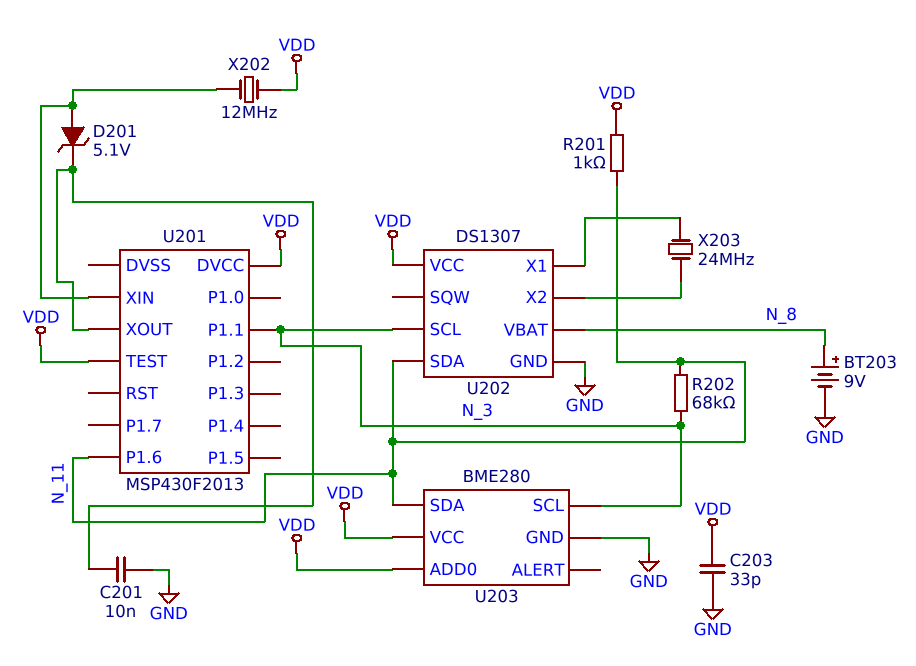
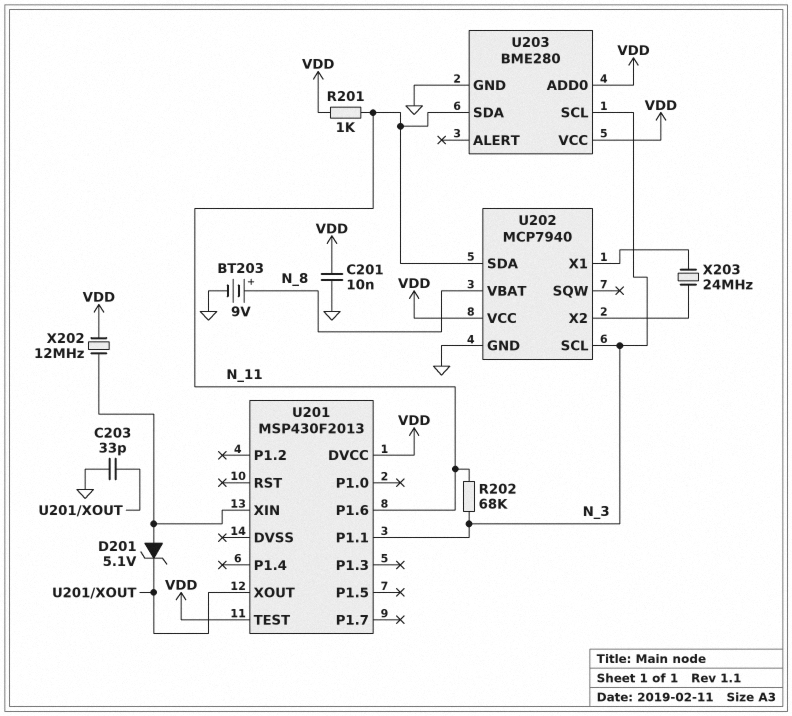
C201: 10nF (GND, U201/XOUT) -> 10nF (GND, VDD)
C203: 33pF (GND, VDD) -> 33pF (GND, U201/XOUT)
U202: DS1307 -> MCP7940

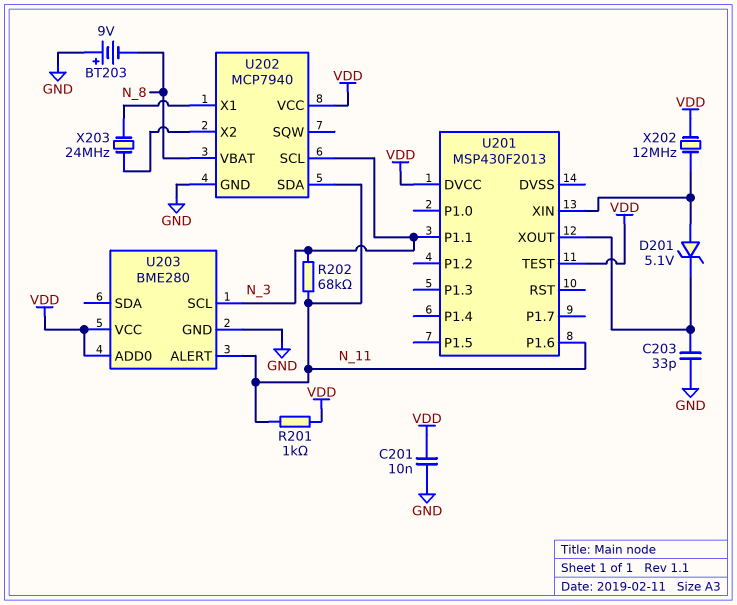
BT203: 9V (plus N_8, minus GND) -> 9V (plus GND, minus N_8)
U203 pin ALERT: none -> N_11
U203 pin SDA: N_11 -> none

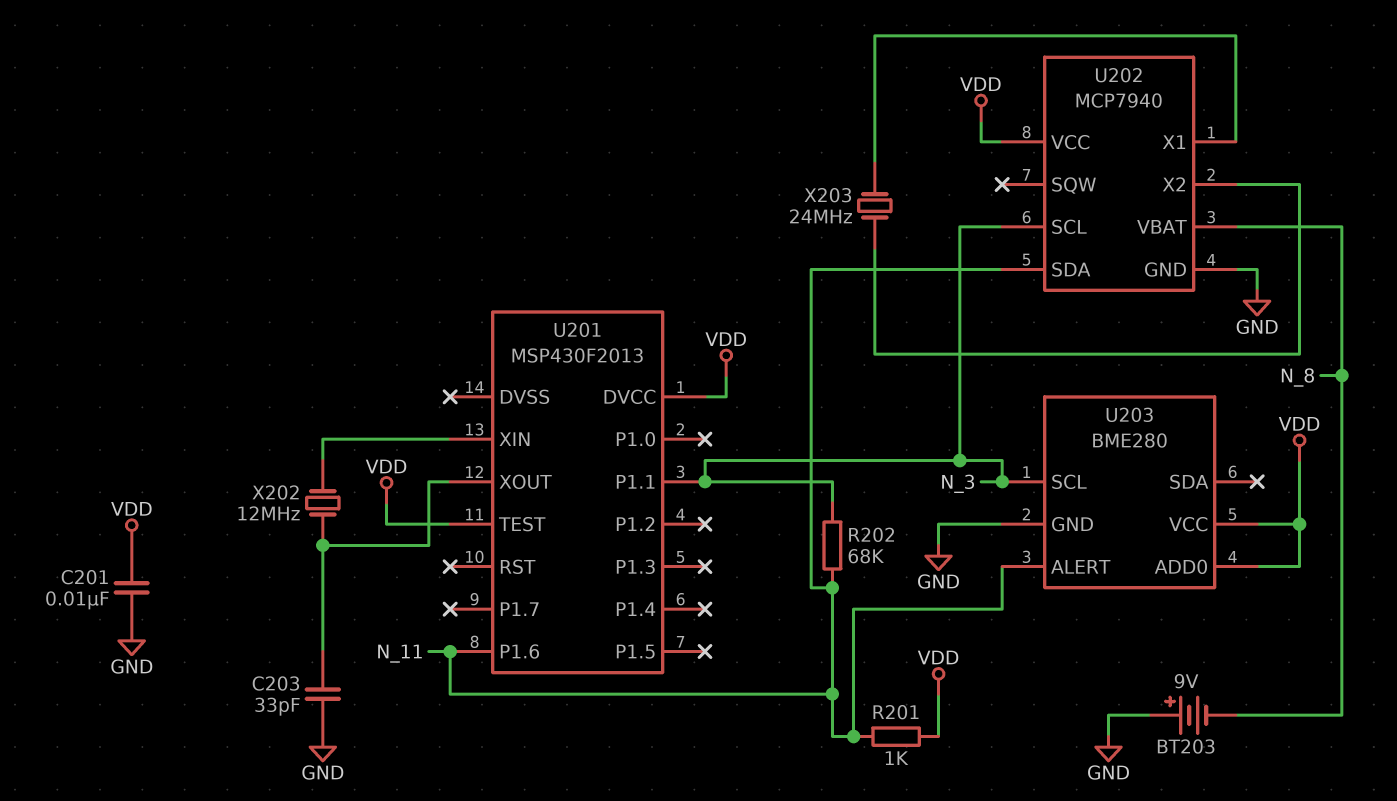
D201: zener 5.1V (A U201/XIN, K U201/XOUT) -> none
X202: 12MHz (U201/XIN, VDD) -> 12MHz (U201/XIN, U201/XOUT)

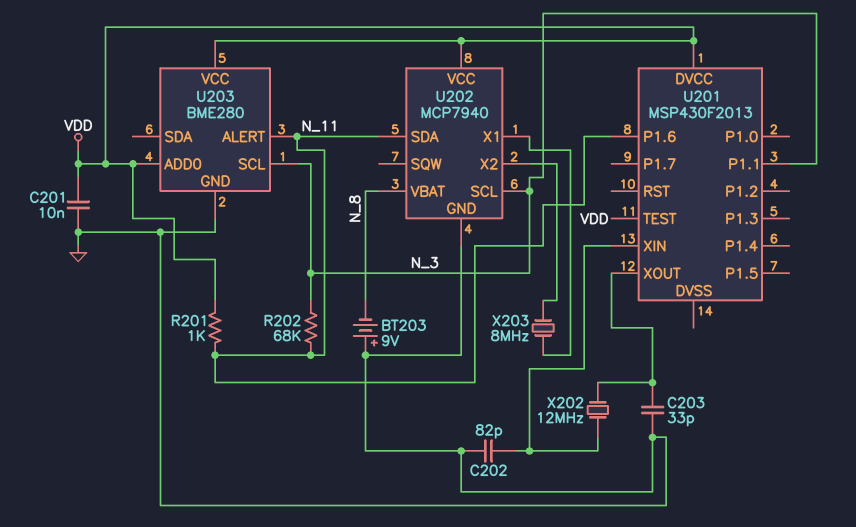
C202: none -> 82pF (GND, U201/XIN)
X203: 24MHz (U202/X1, U202/X2) -> 8MHz (U202/X1, U202/X2)

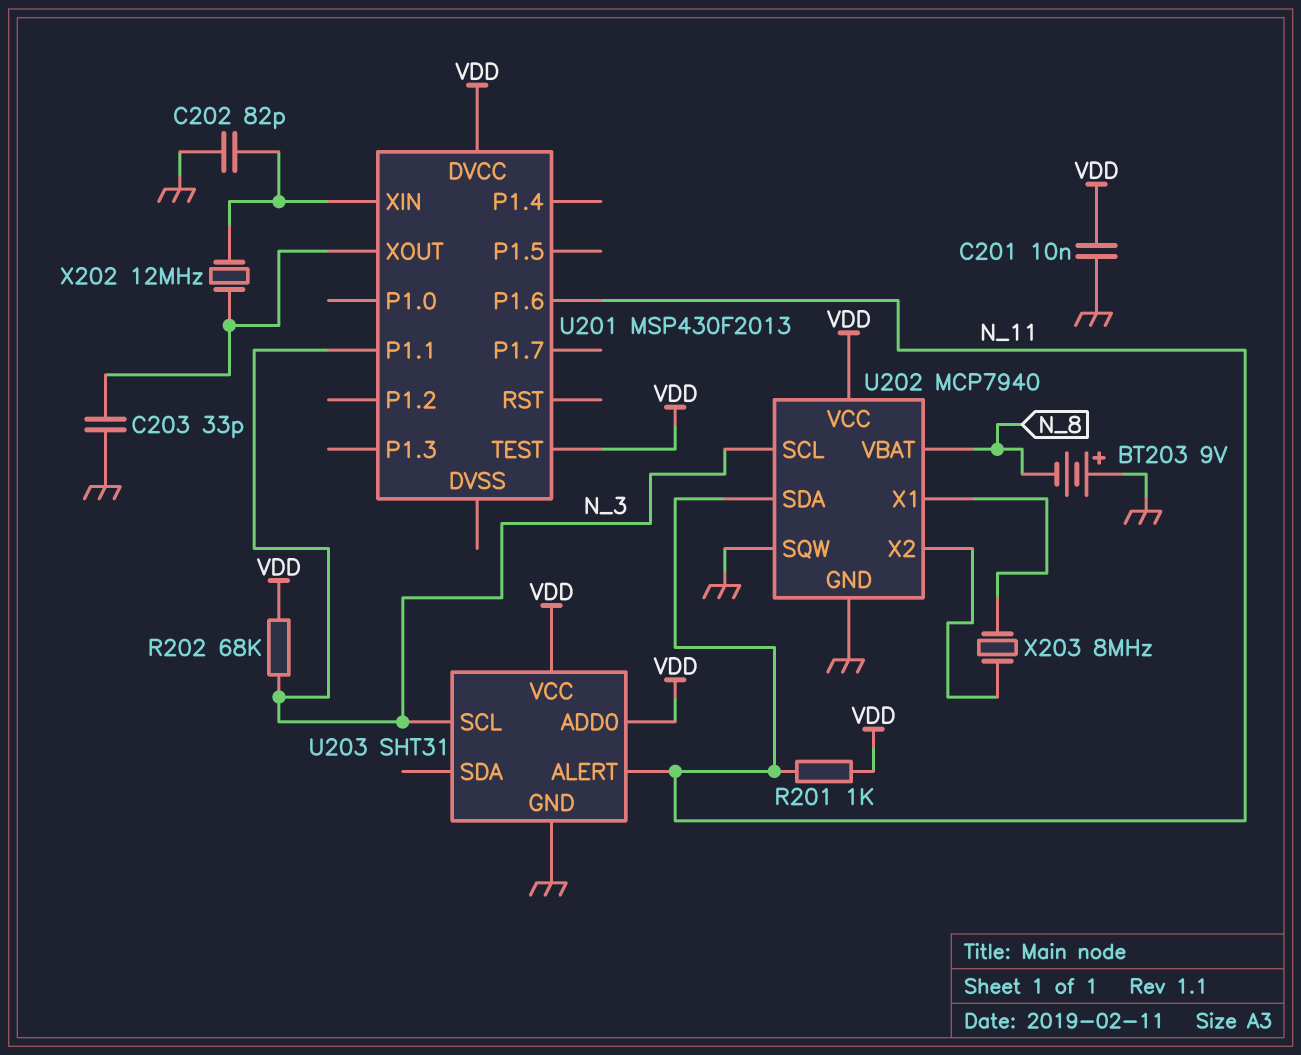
R202: 68k (N_3, N_11) -> 68k (N_3, VDD)
U202 pin SQW: none -> GND
U203: BME280 -> SHT31

